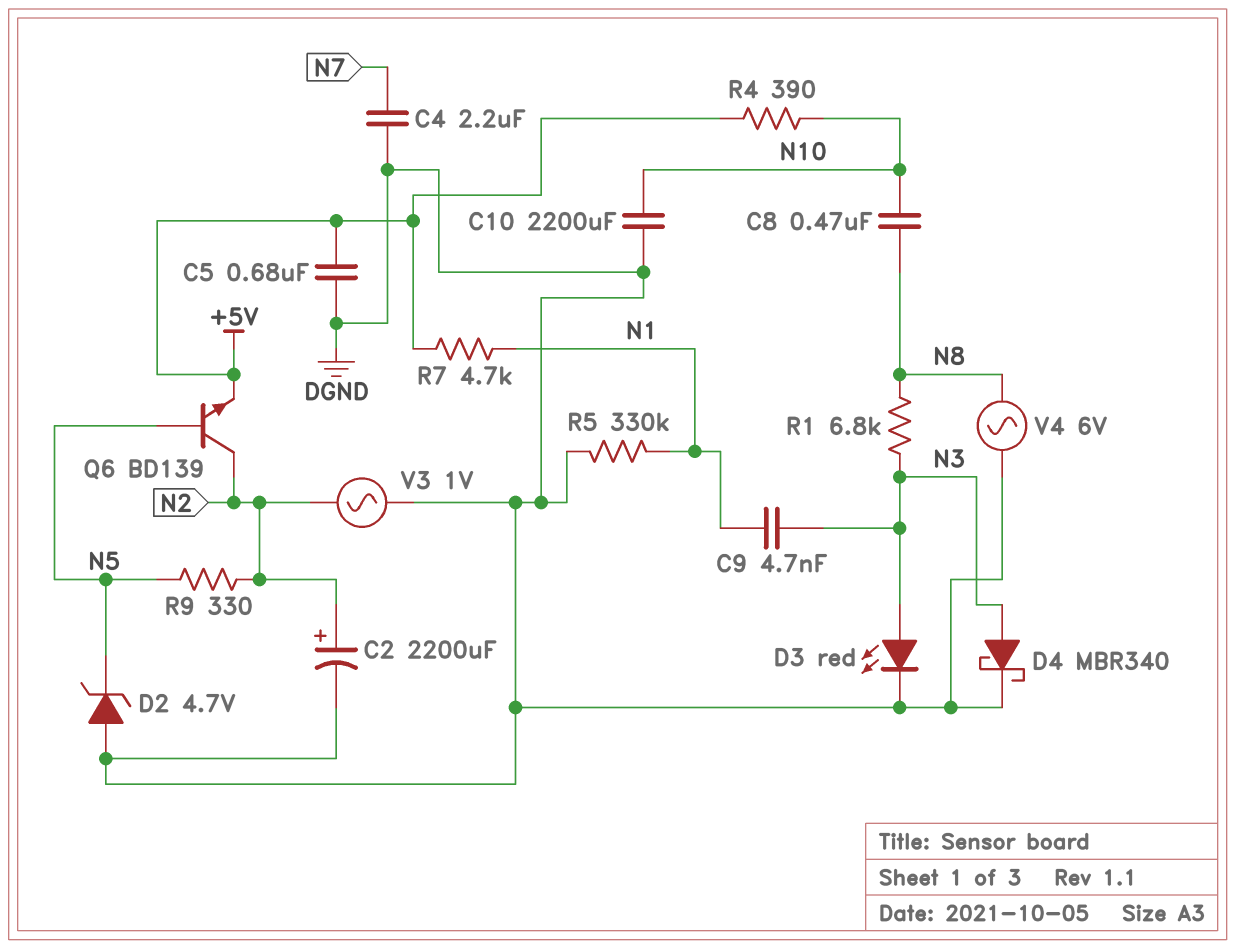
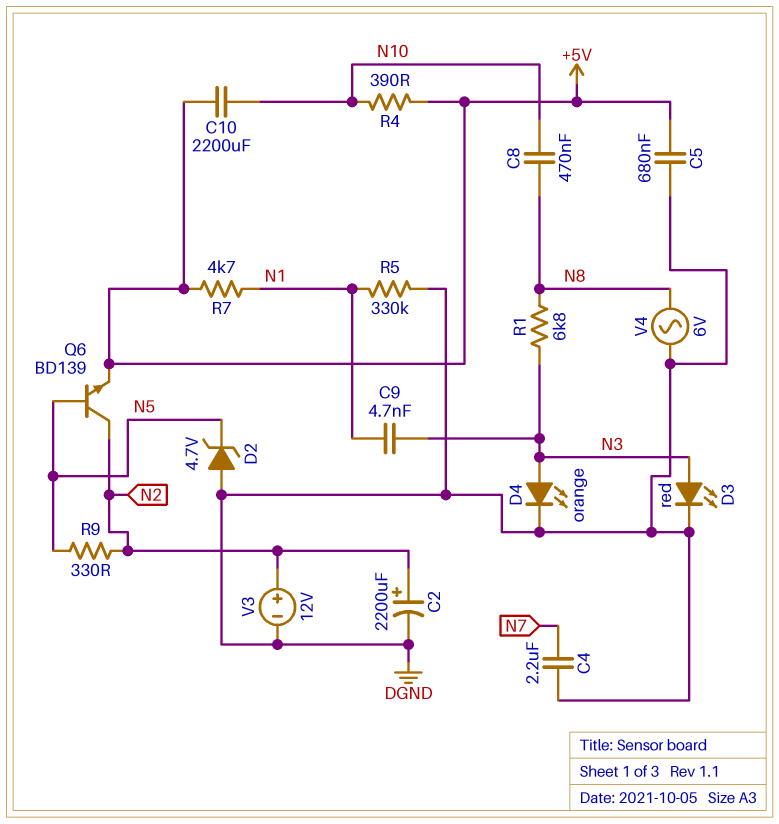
C10: 2200uF (DGND, N10) -> 2200uF (+5V, N10)
D4: schottky MBR340 (A N3, K DGND) -> LED orange (A N3, K DGND)
V3: AC 1V (DGND, N2) -> 12V (plus N2, minus DGND)

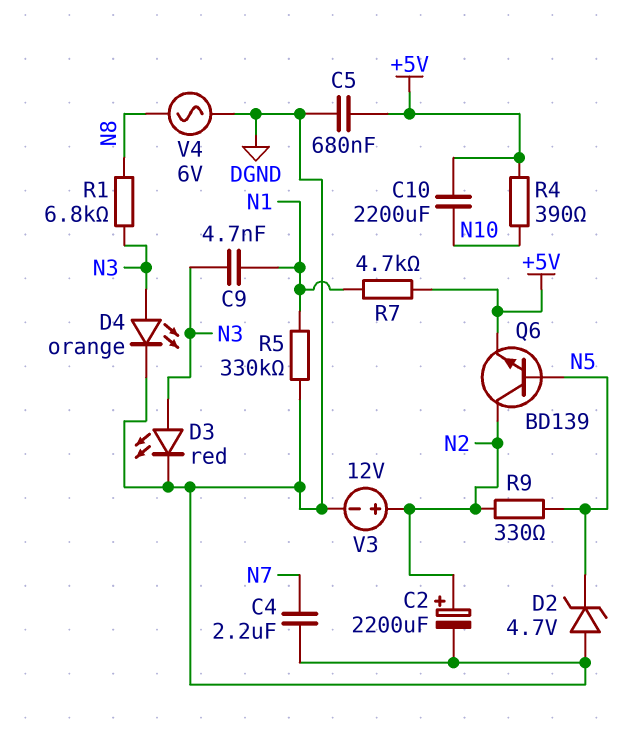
C8: 470nF (N8, N10) -> none

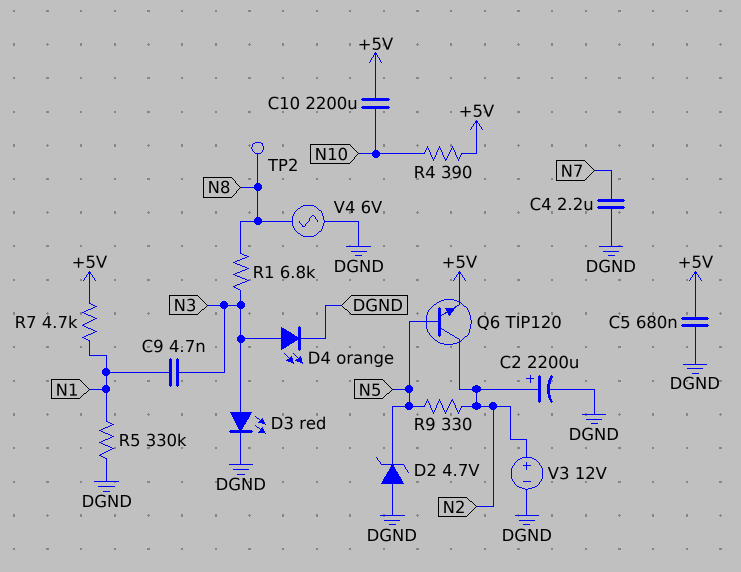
Q6: NPN BD139 (B N5, C N2, E +5V) -> NPN TIP120 (B N5, C N2, E +5V)
TP2: none -> test point (N8)

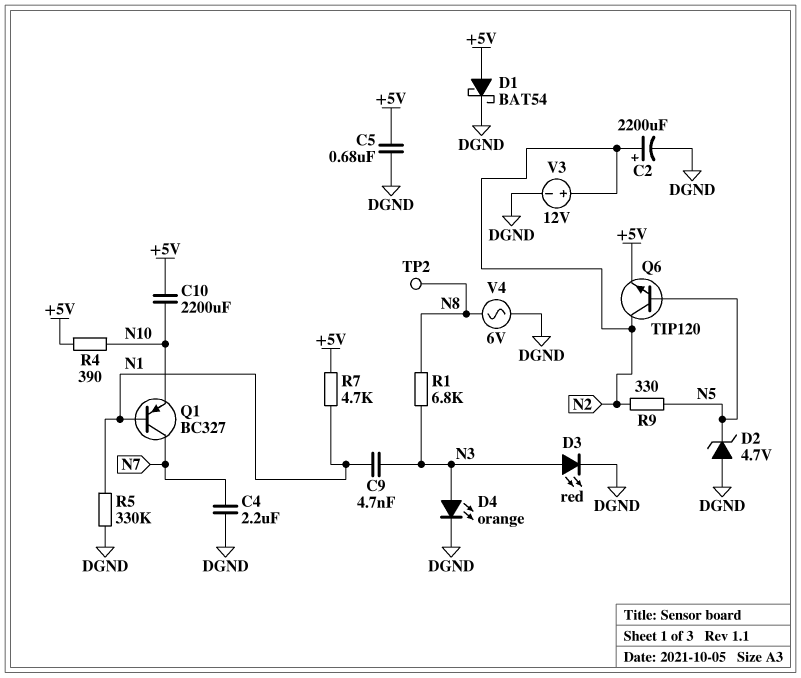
D1: none -> schottky BAT54 (A +5V, K DGND)
Q1: none -> PNP BC327 (B N1, C N7, E N10)

